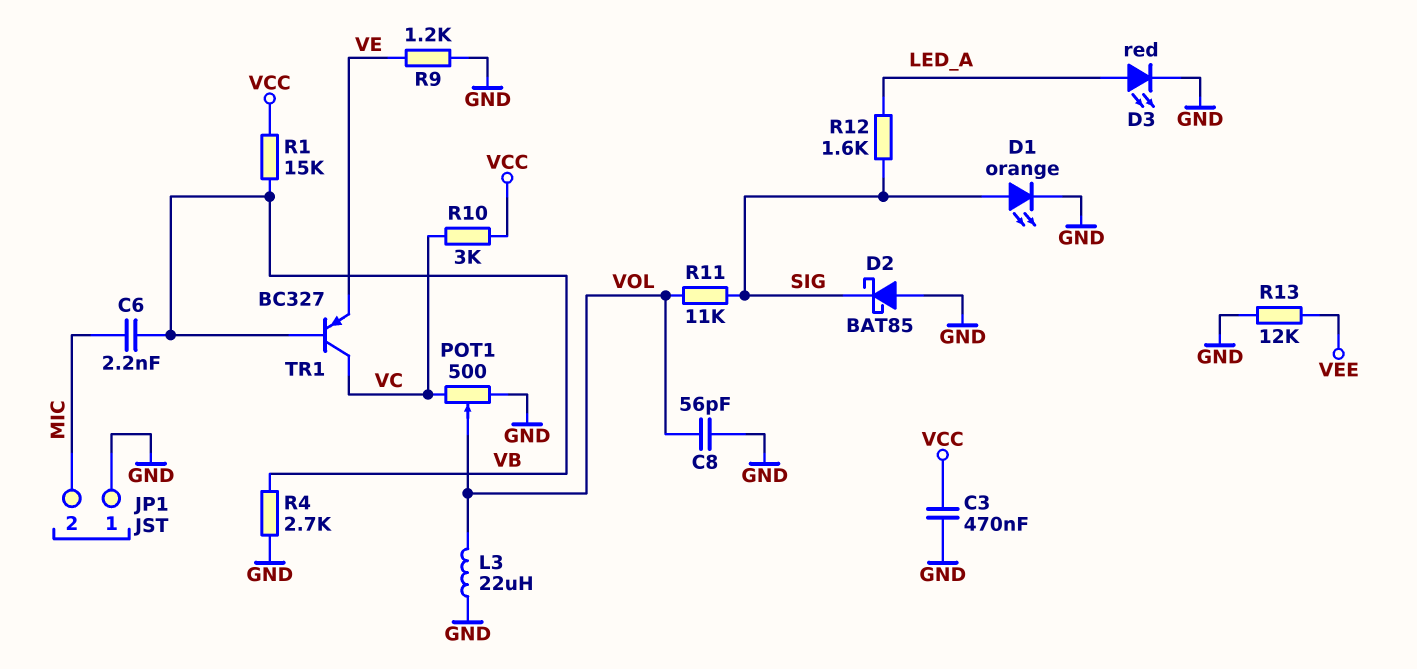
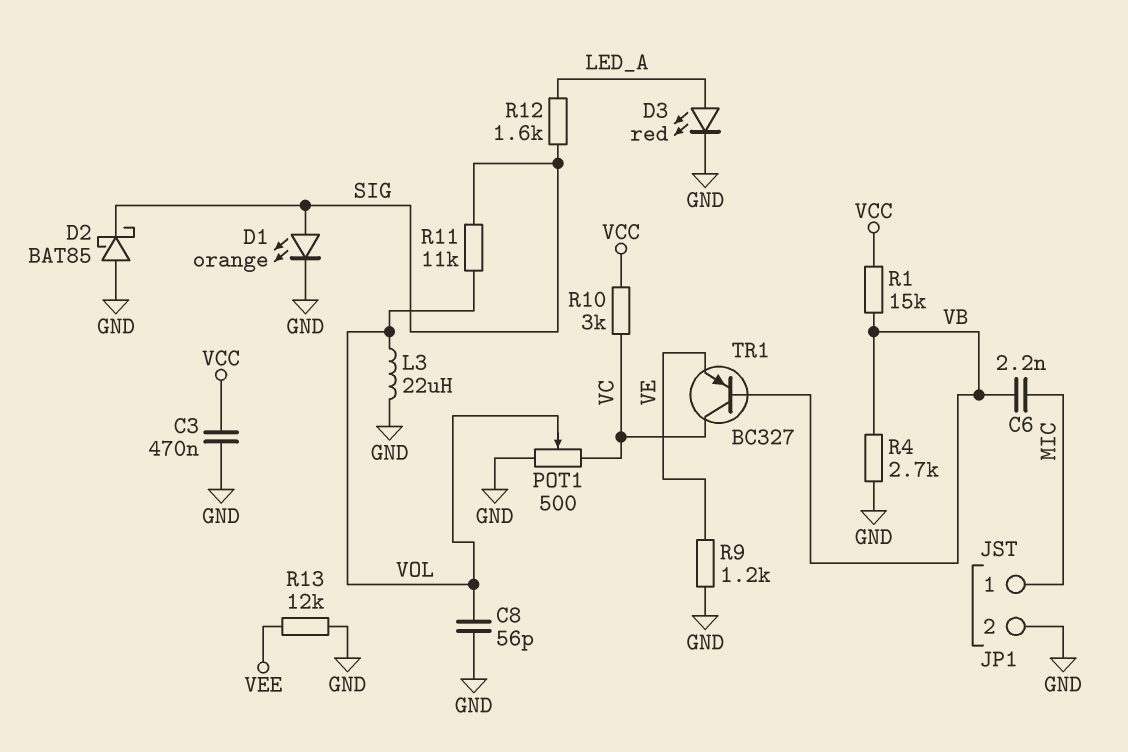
JP1 pin 1: GND -> MIC
JP1 pin 2: MIC -> GND

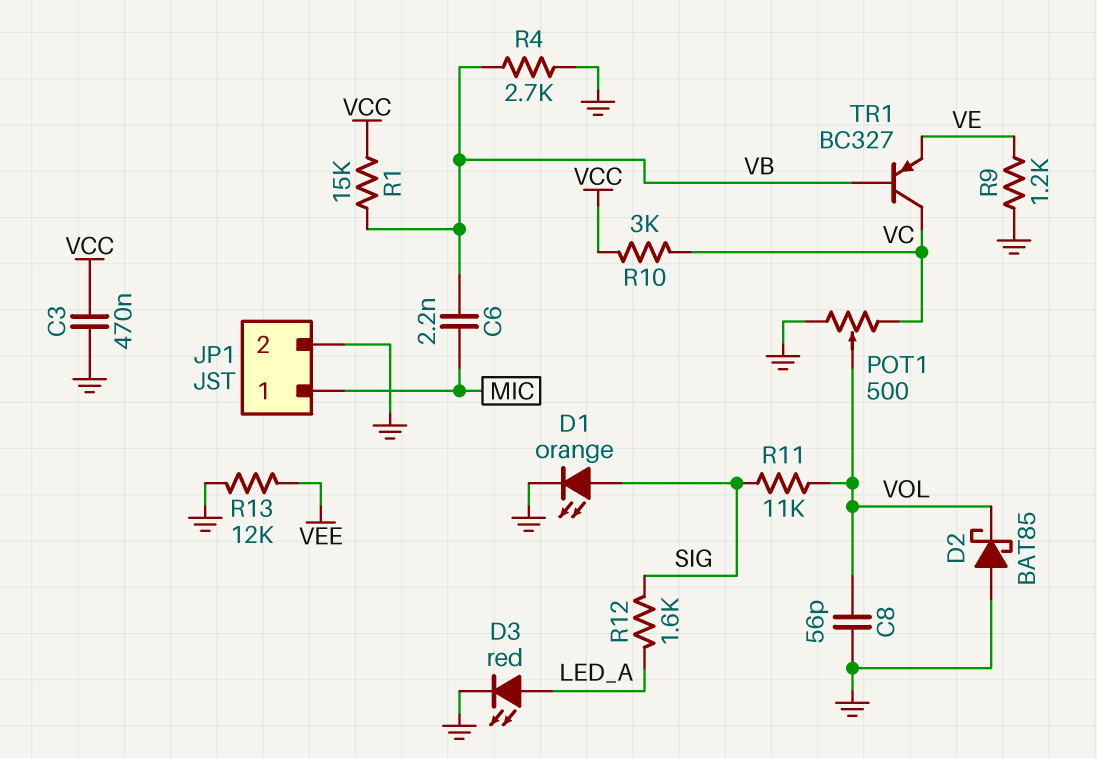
D2: schottky BAT85 (A GND, K SIG) -> schottky BAT85 (A GND, K VOL)
L3: 22uH (GND, VOL) -> none

